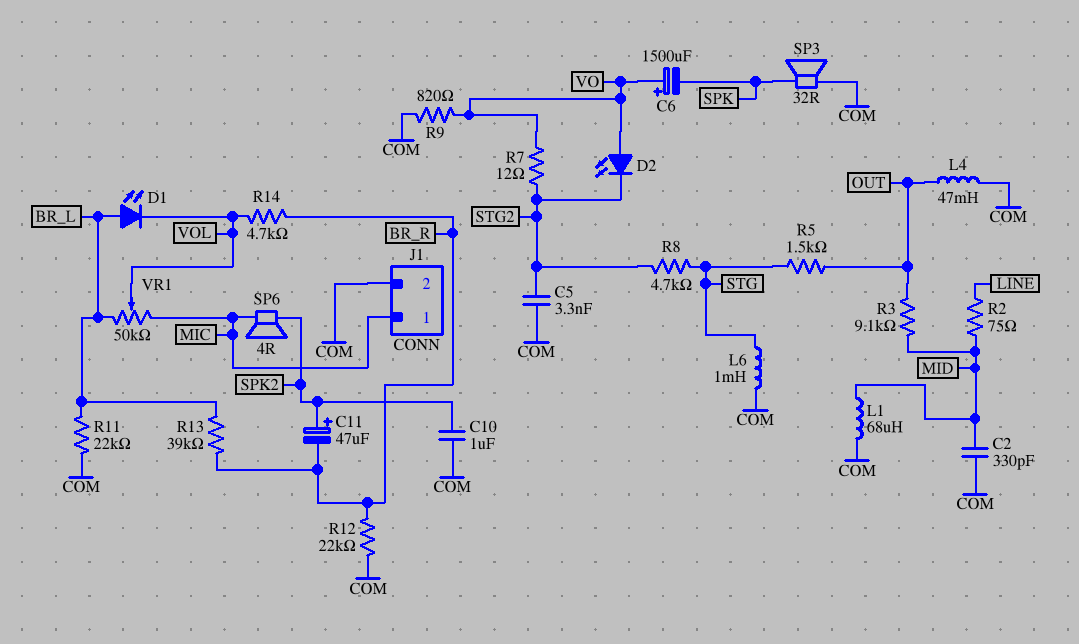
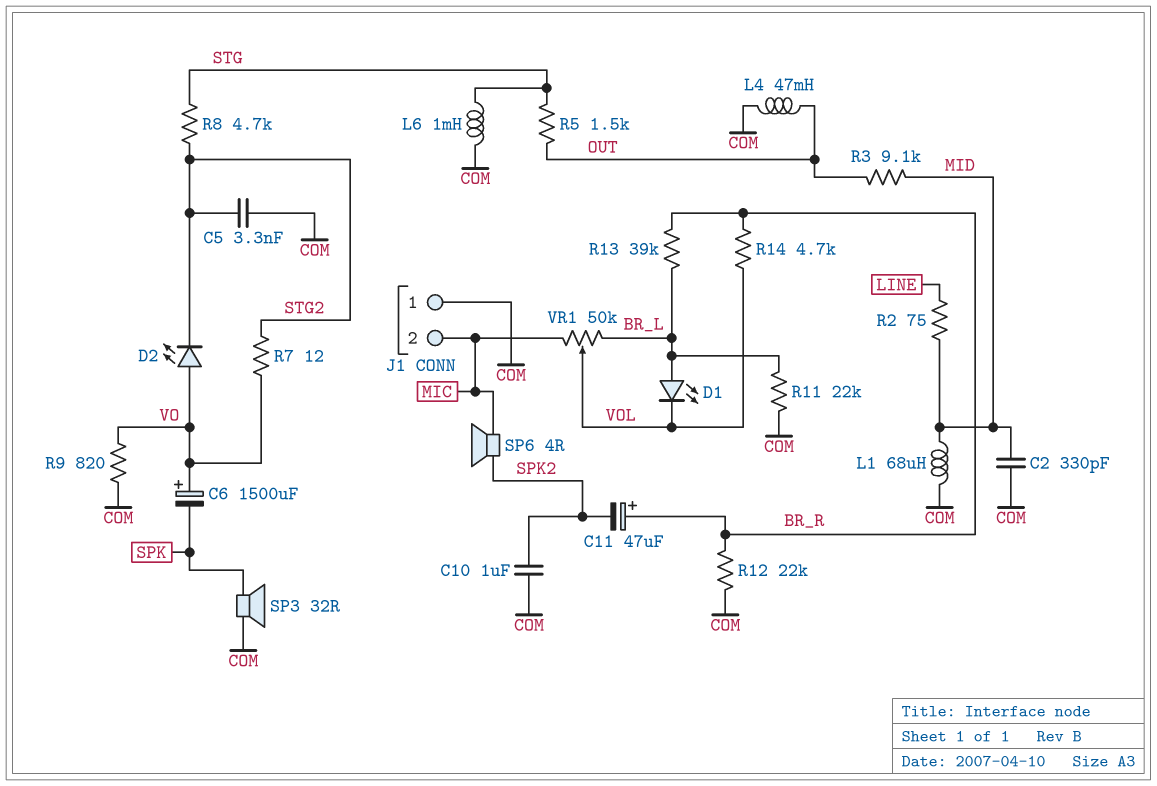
C11: 47uF (plus SPK2, minus BR_R) -> 47uF (plus BR_R, minus SPK2)
J1 pin 1: MIC -> COM
J1 pin 2: COM -> MIC

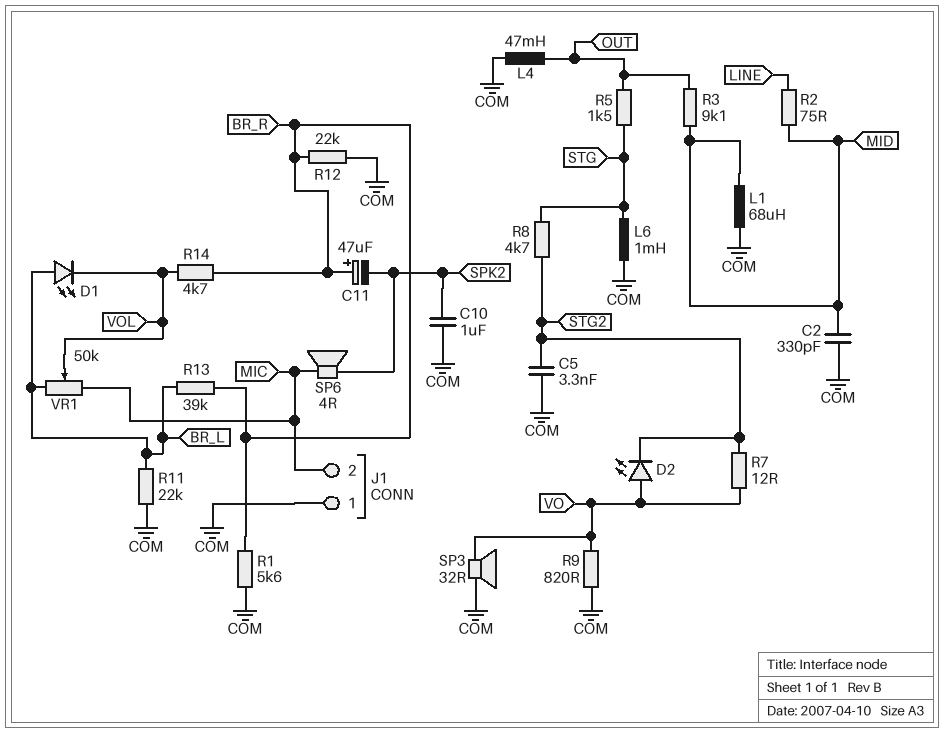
C6: 1500uF (plus VO, minus SPK) -> none
R1: none -> 5.6k (BR_R, COM)
SP3: speaker 32R (COM, SPK) -> speaker 32R (COM, VO)

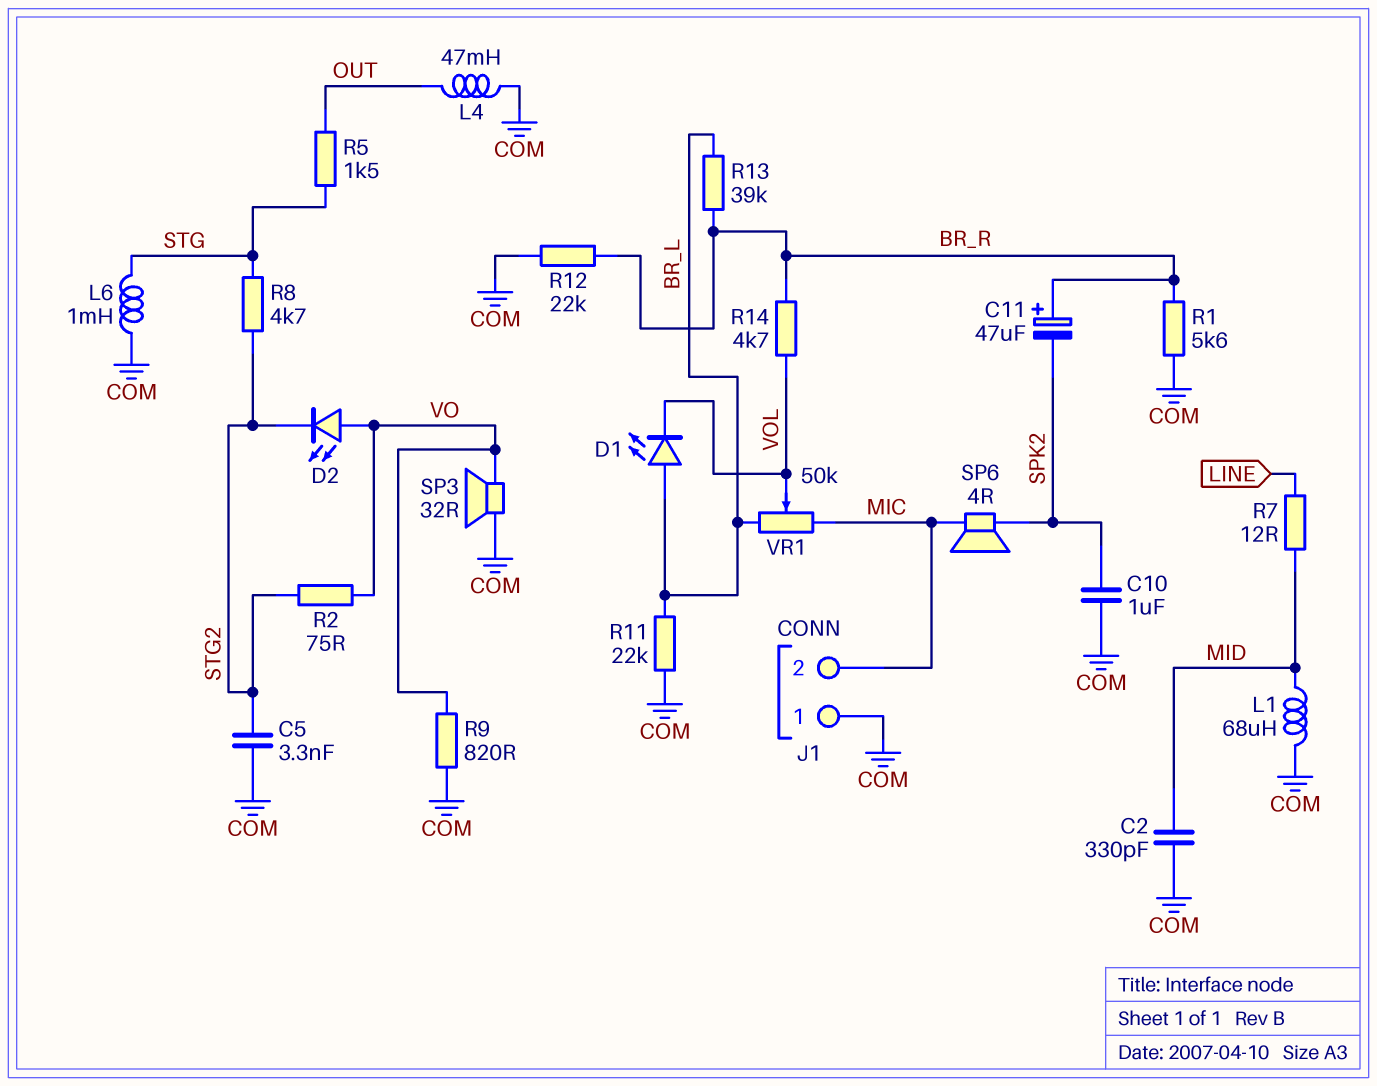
R2: 75 (LINE, MID) -> 75 (STG2, VO)
R3: 9.1k (MID, OUT) -> none
R7: 12 (STG2, VO) -> 12 (LINE, MID)

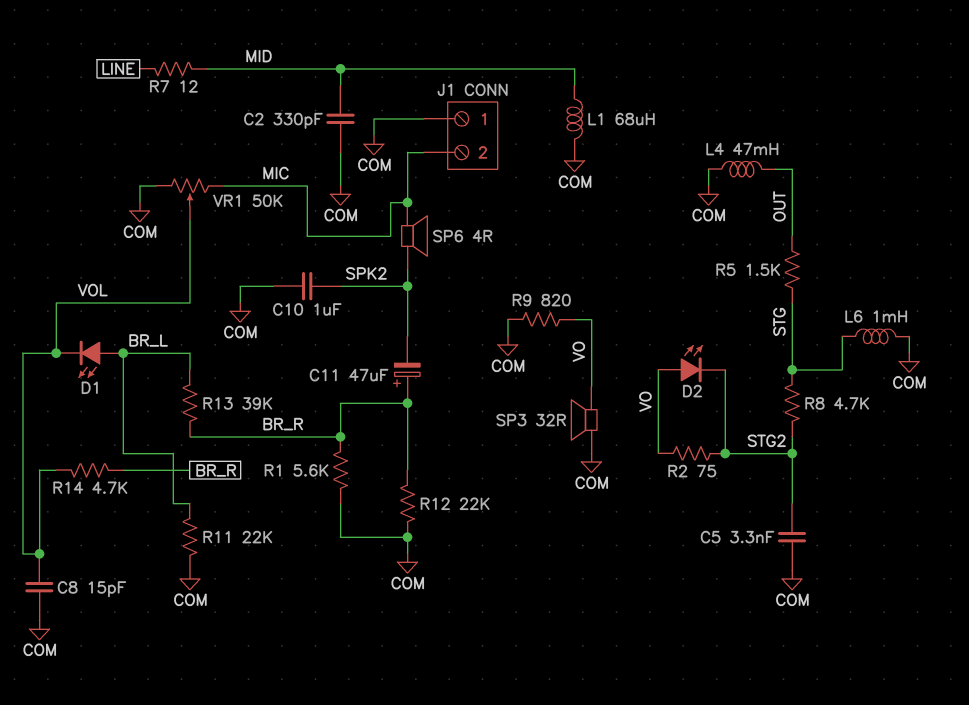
C8: none -> 15pF (COM, VOL)
VR1: 50k (BR_L, MIC, wiper VOL) -> 50k (COM, MIC, wiper VOL)

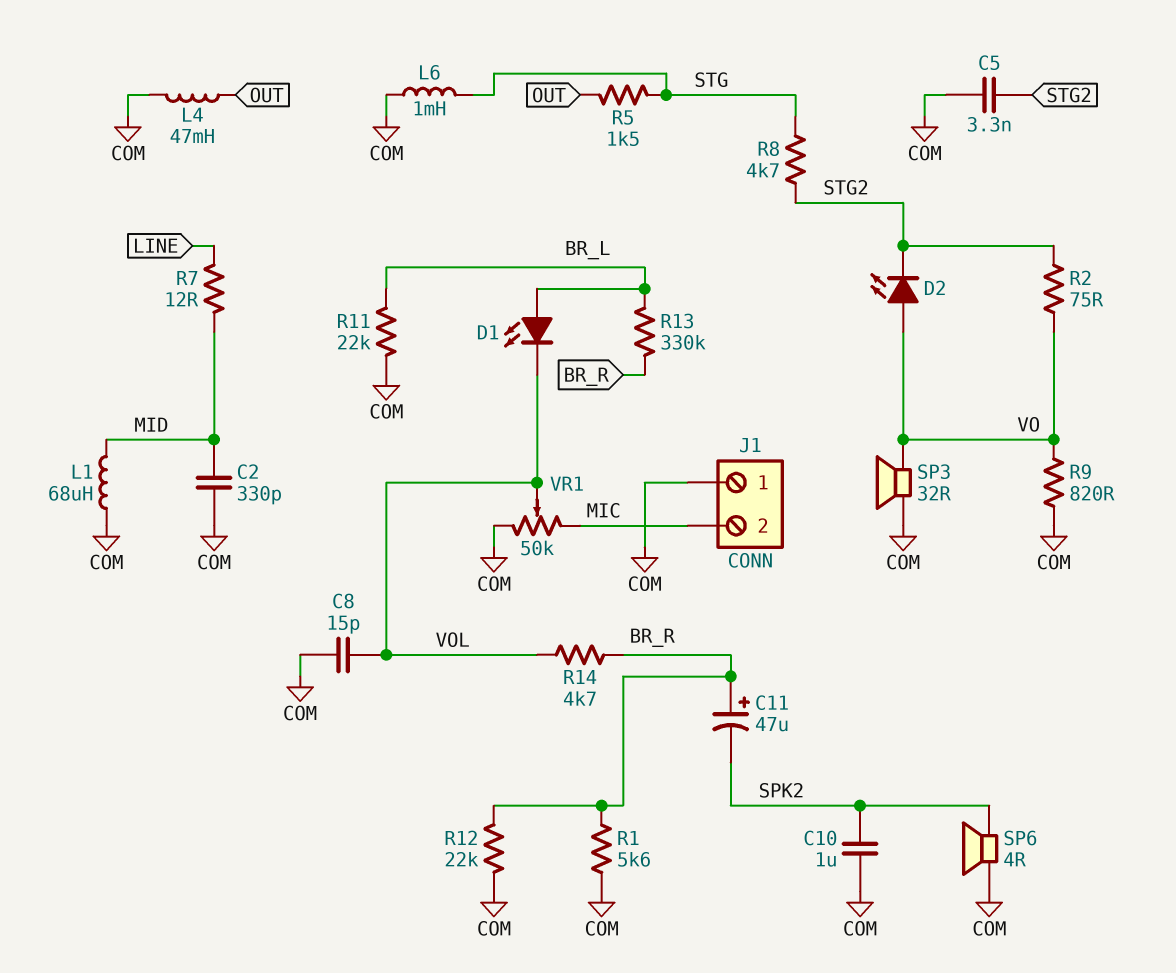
R13: 39k (BR_L, BR_R) -> 330k (BR_L, BR_R)
SP6: speaker 4R (MIC, SPK2) -> speaker 4R (COM, SPK2)

